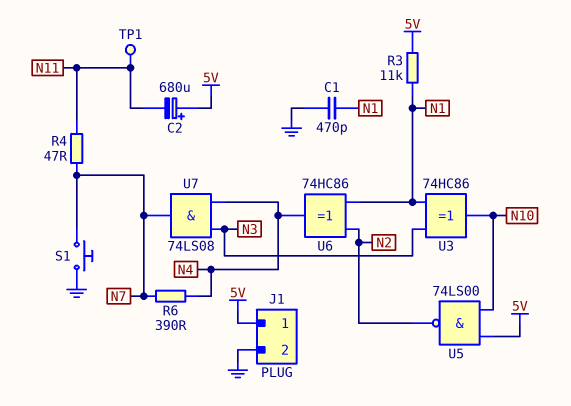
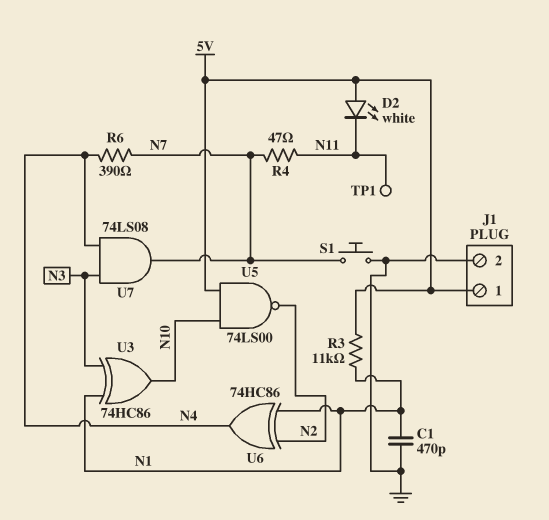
C2: 680uF (plus 5V, minus N11) -> none
D2: none -> LED white (A 5V, K N11)

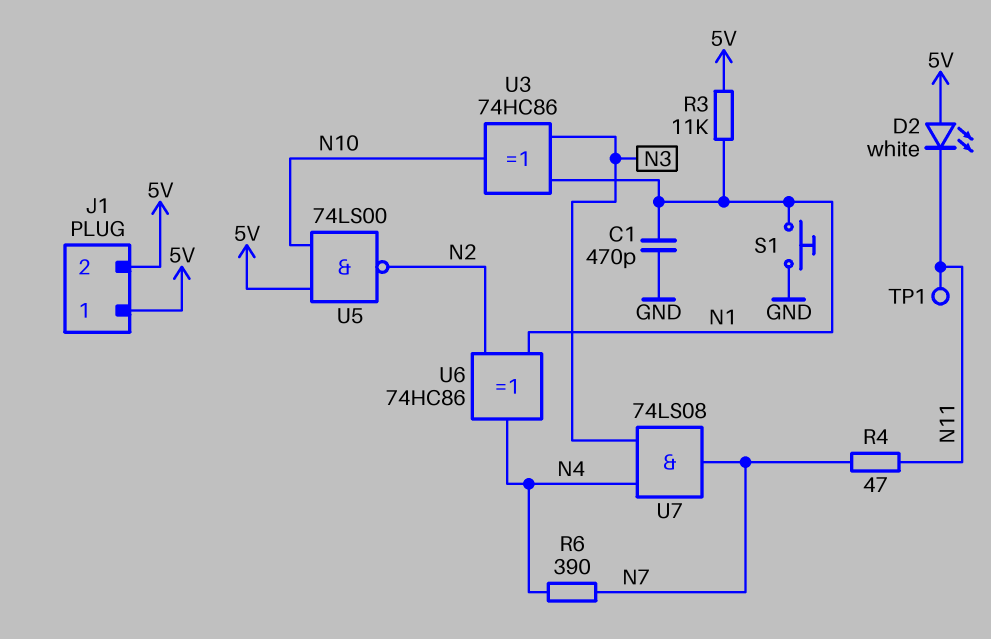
J1 pin 2: GND -> 5V
S1: button (GND, N7) -> button (GND, N1)

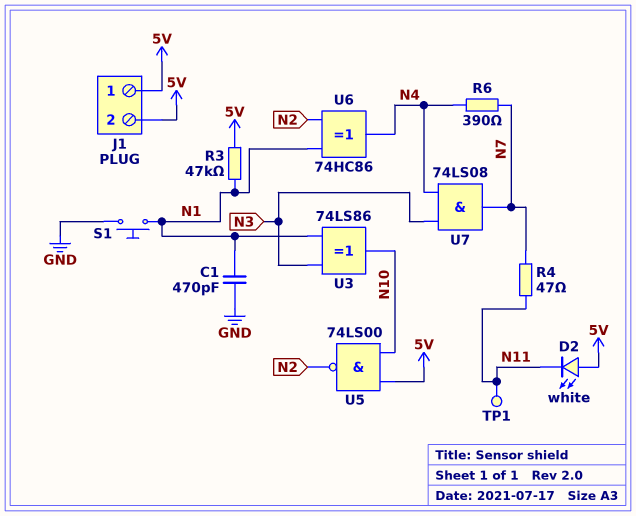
R3: 11k (5V, N1) -> 47k (5V, N1)
U3: XOR 74HC86 (in N1, in N3, out N10) -> XOR 74LS86 (in N1, in N3, out N10)

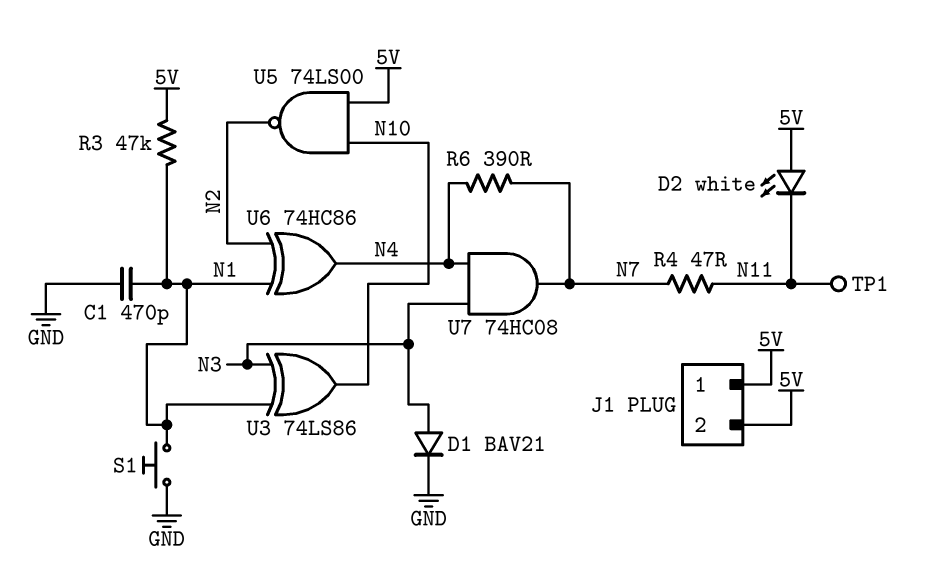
D1: none -> diode BAV21 (A N3, K GND)
U7: AND 74LS08 (in N3, in N4, out N7) -> AND 74HC08 (in N3, in N4, out N7)

